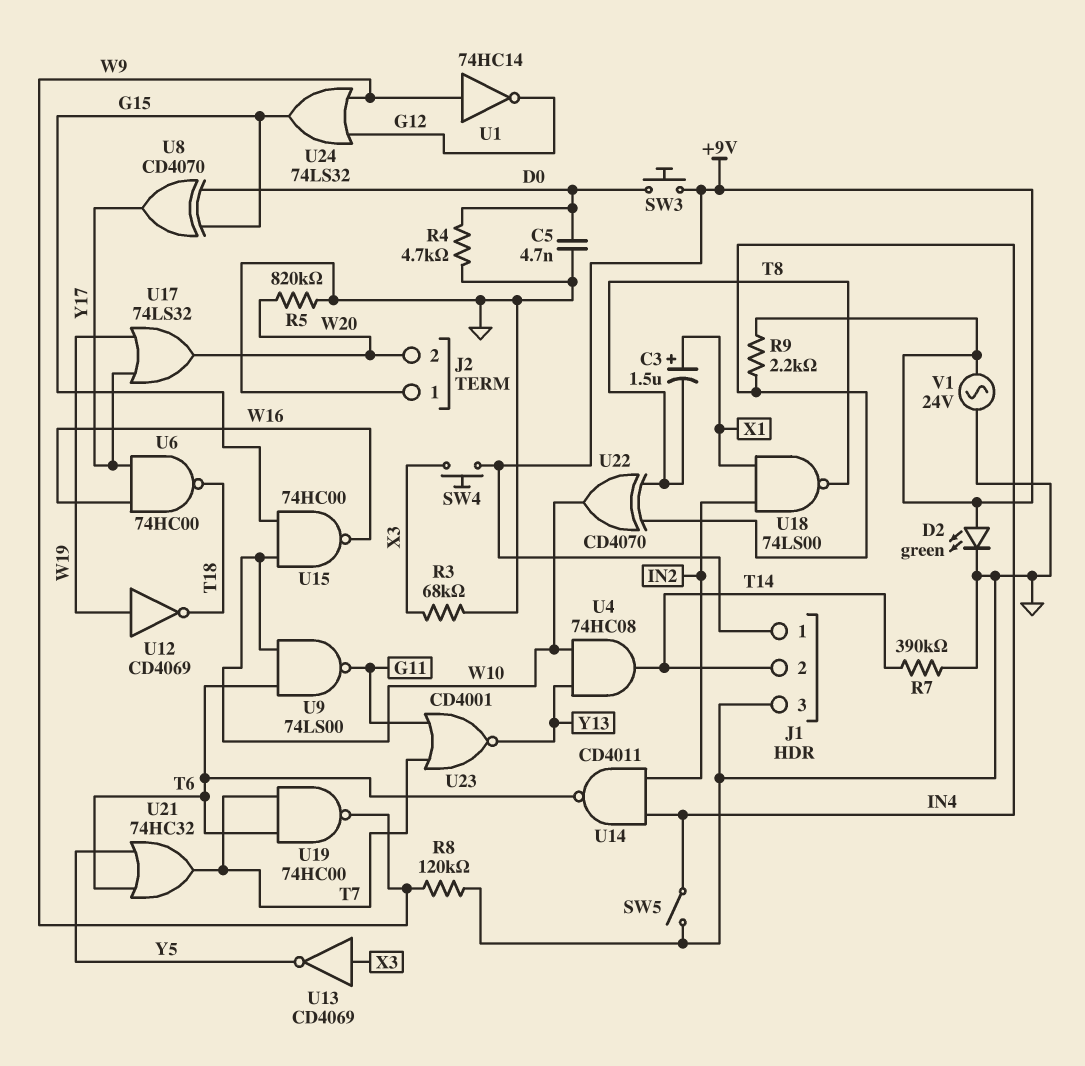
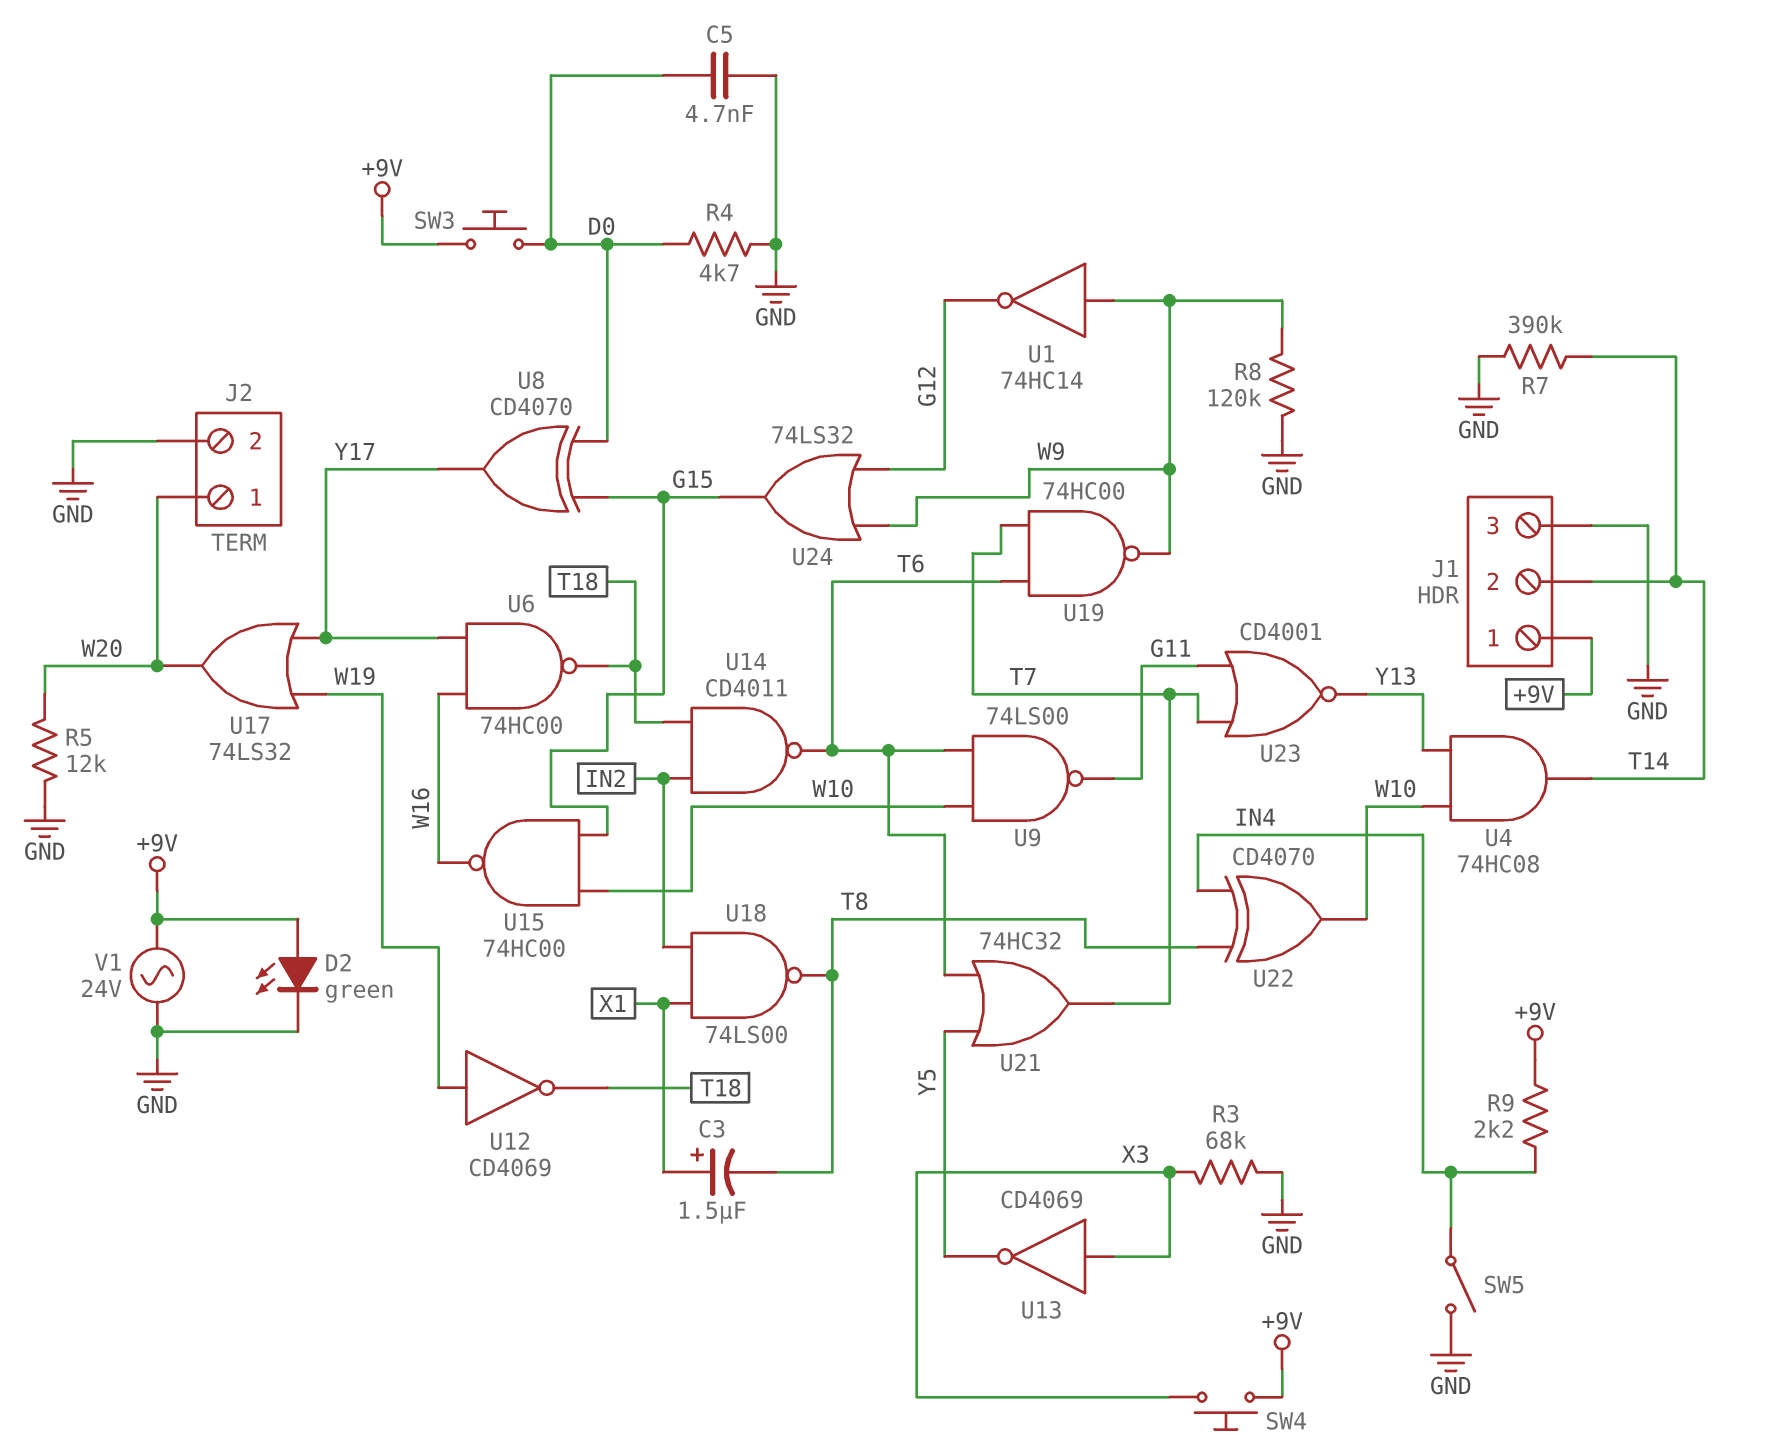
J2 pin 1: GND -> W20
J2 pin 2: W20 -> GND
R5: 820k (GND, W20) -> 12k (GND, W20)
U14: NAND CD4011 (in IN2, in IN4, out T6) -> NAND CD4011 (in IN2, in T18, out T6)

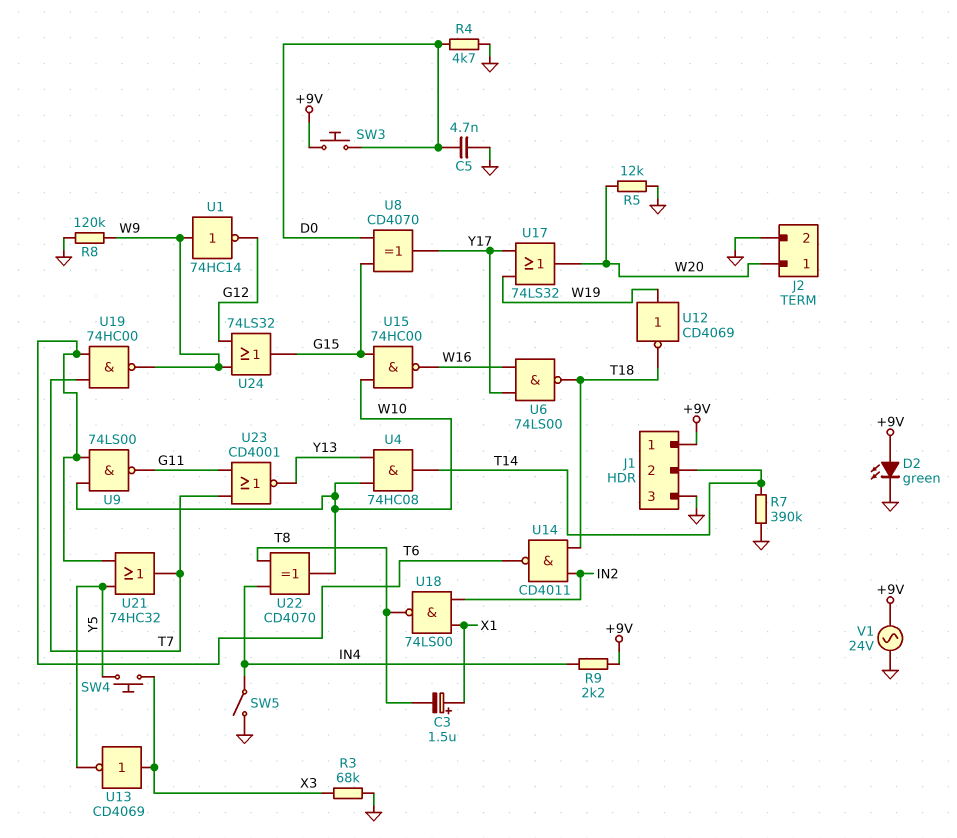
SW4: button (+9V, X3) -> button (X3, Y5)
U6: NAND 74HC00 (in W16, in Y17, out T18) -> NAND 74LS00 (in W16, in Y17, out T18)

